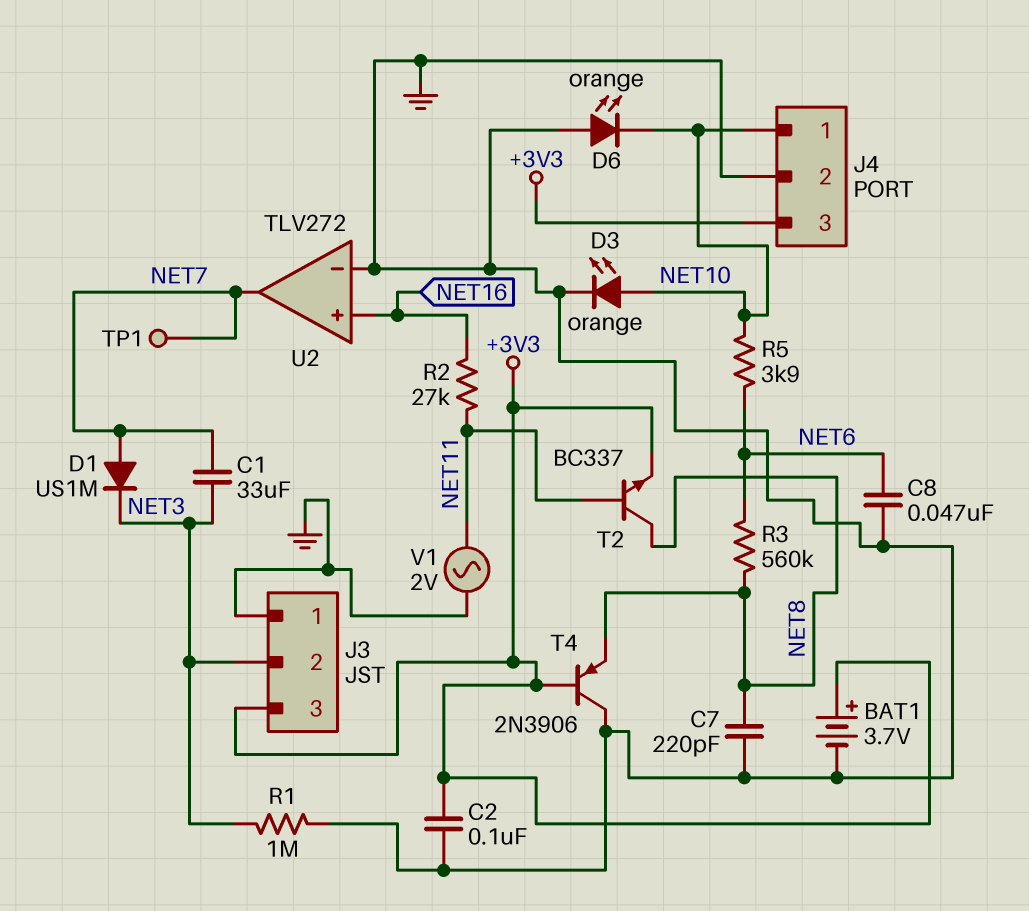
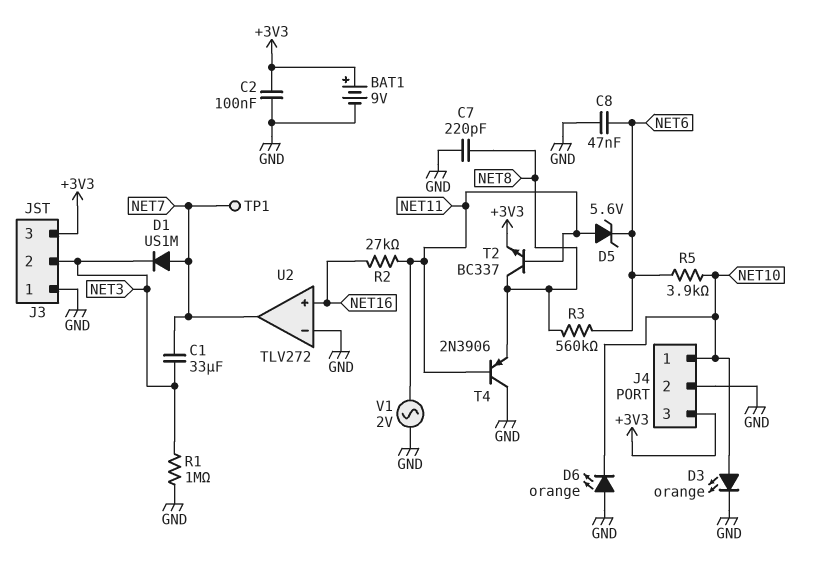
BAT1: 3.7V (plus +3V3, minus GND) -> 9V (plus +3V3, minus GND)
D5: none -> zener 5.6V (A NET11, K NET6)
T4: PNP 2N3906 (B +3V3, C GND, E NET8) -> PNP 2N3906 (B NET11, C GND, E NET8)

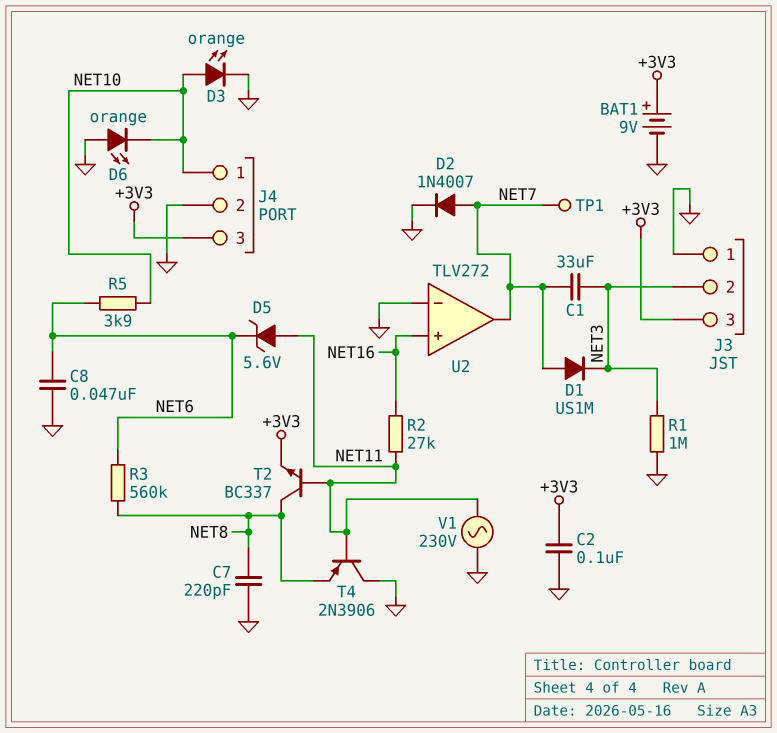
D2: none -> diode 1N4007 (A NET7, K GND)
V1: AC 2V (GND, NET11) -> AC 230V (GND, NET11)

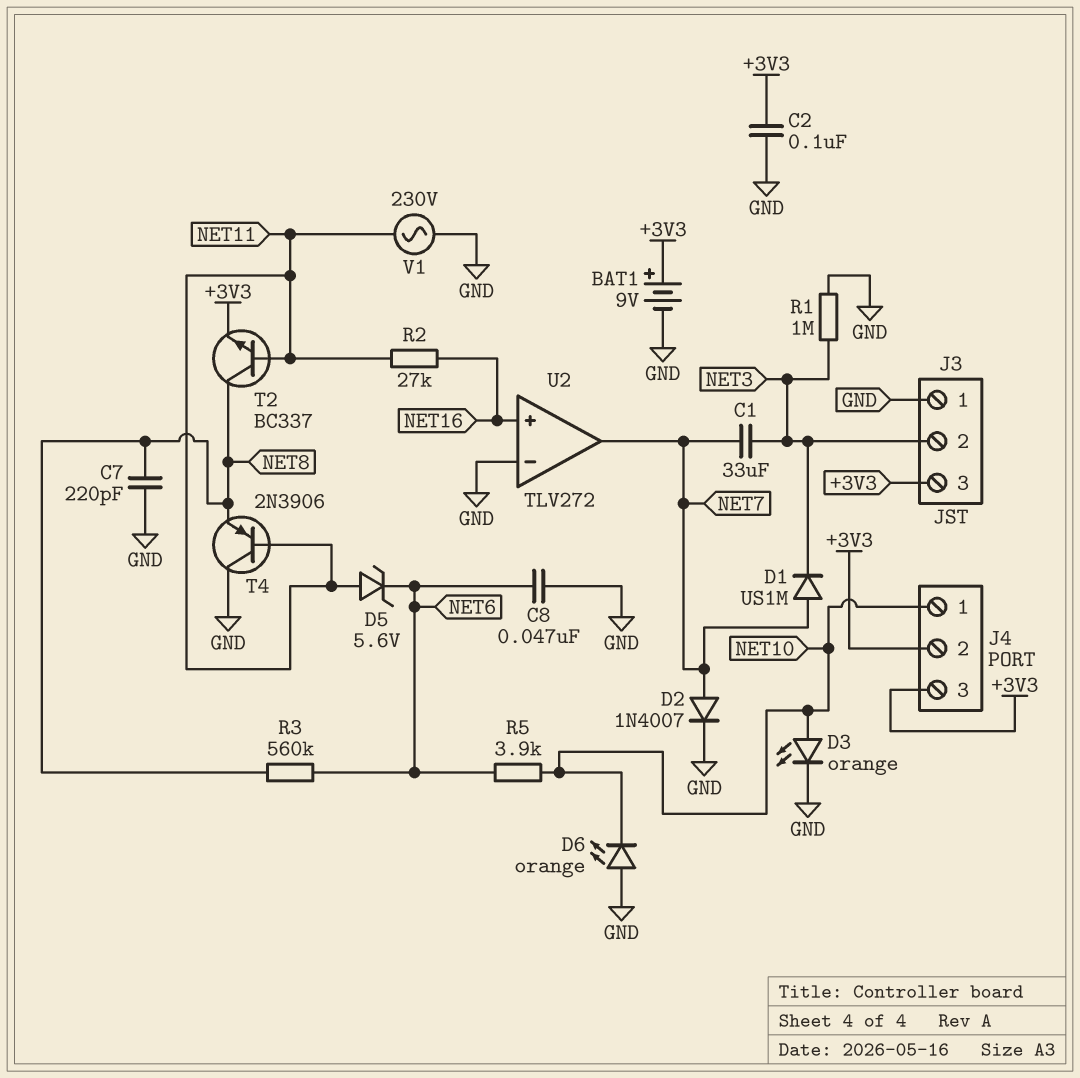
J4 pin 2: GND -> +3V3
TP1: test point (NET7) -> none

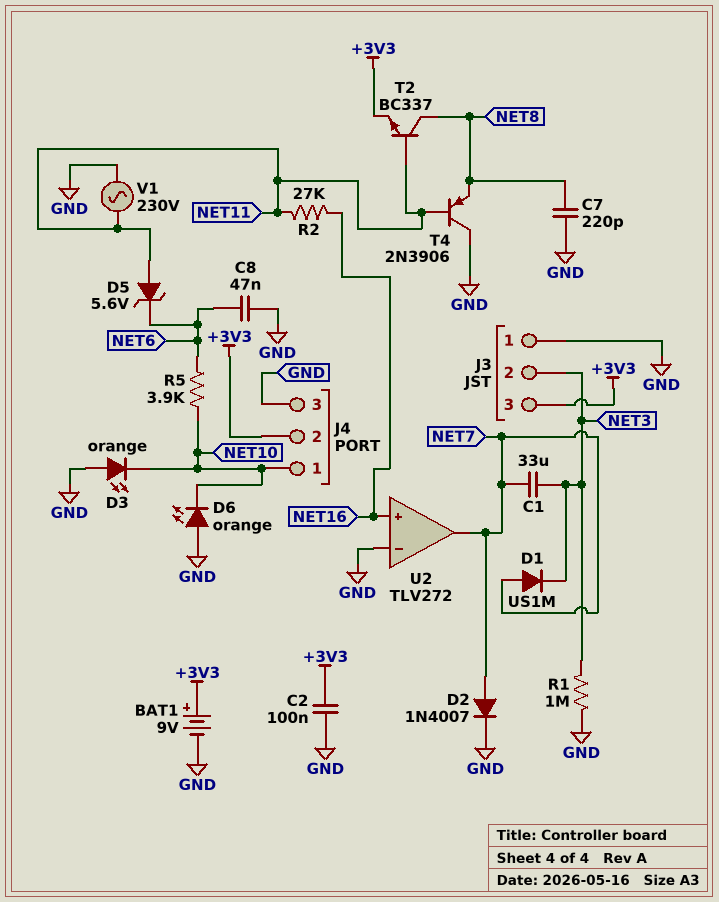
D3: LED orange (A NET10, K GND) -> LED orange (A GND, K NET10)
J4 pin 3: +3V3 -> GND
R3: 560k (NET6, NET8) -> none

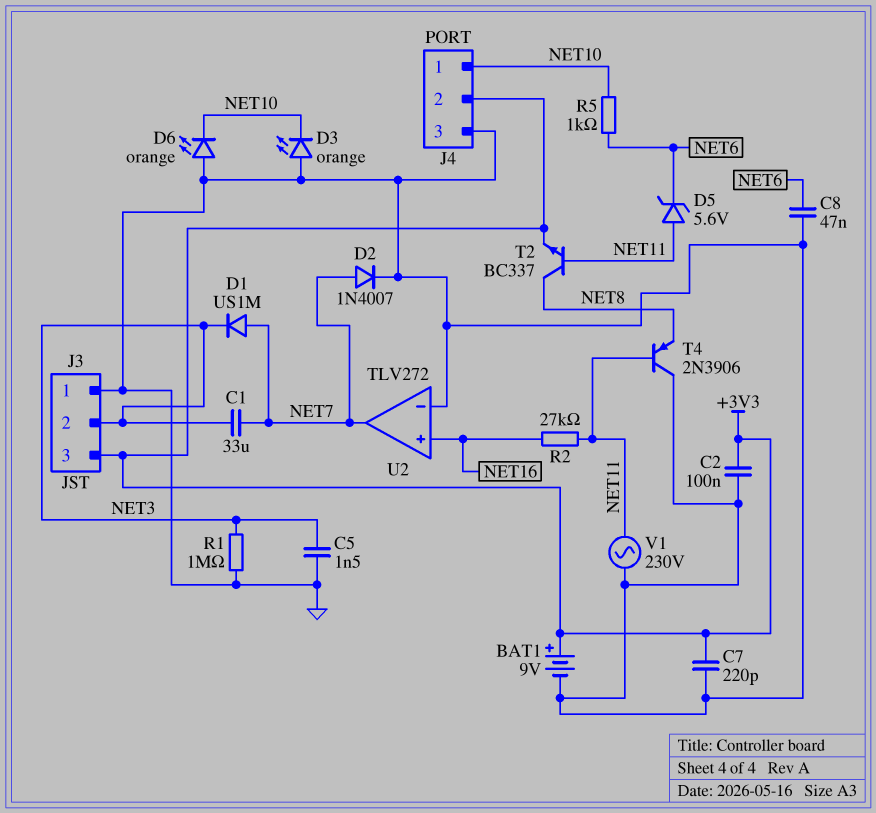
C5: none -> 1.5nF (GND, NET3)
C7: 220pF (GND, NET8) -> 220pF (+3V3, GND)
R5: 3.9k (NET6, NET10) -> 1k (NET6, NET10)

